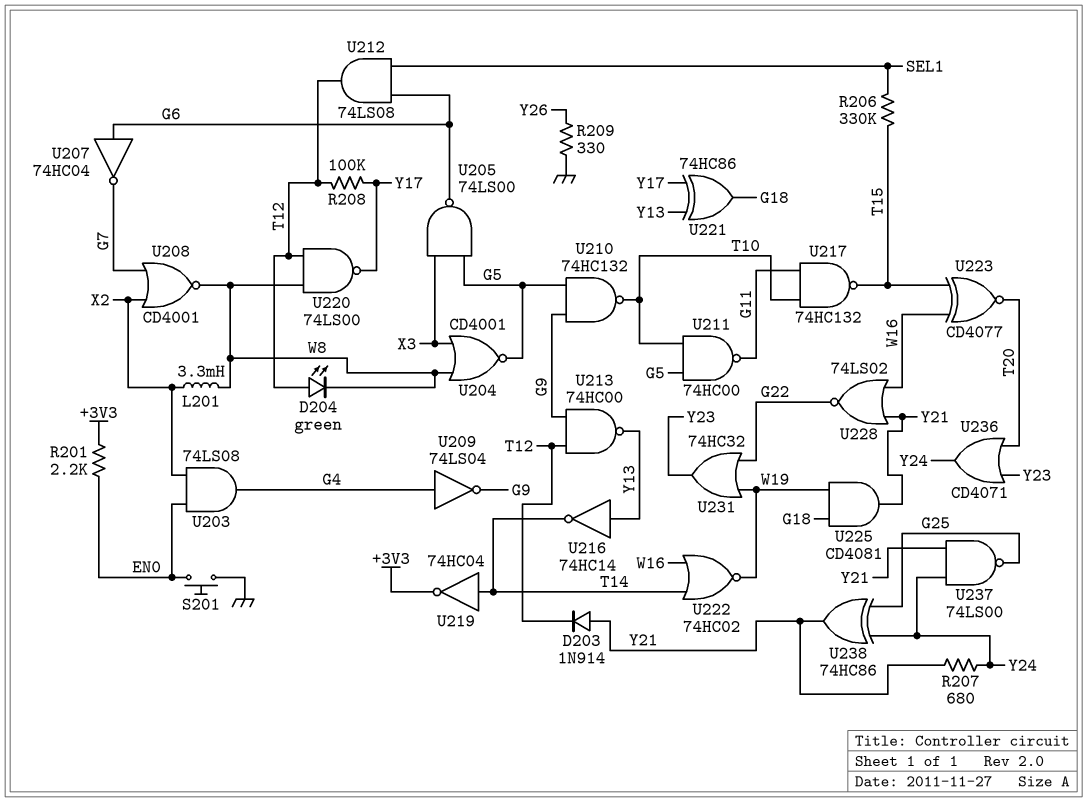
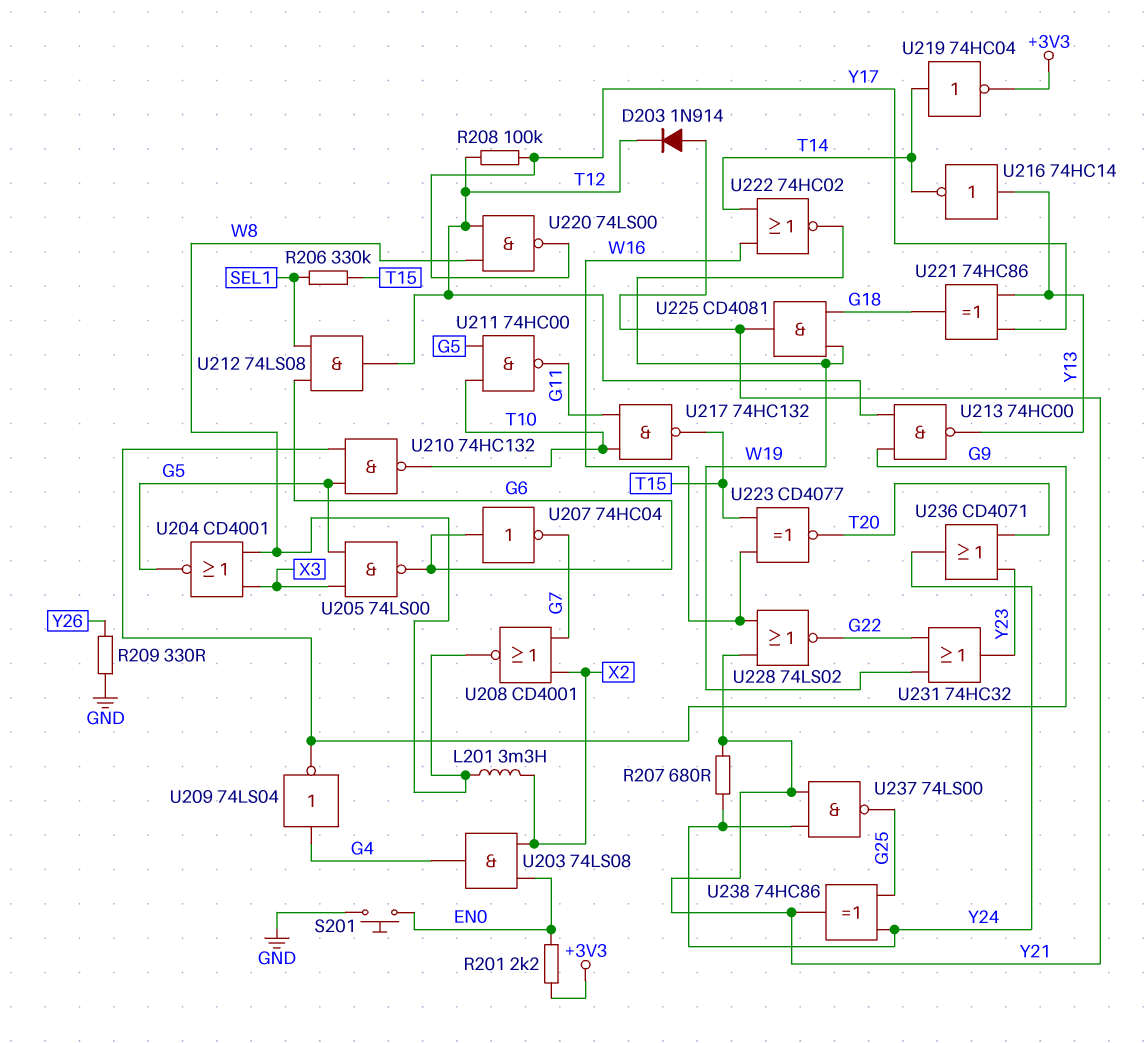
D204: LED green (A T12, K W8) -> none

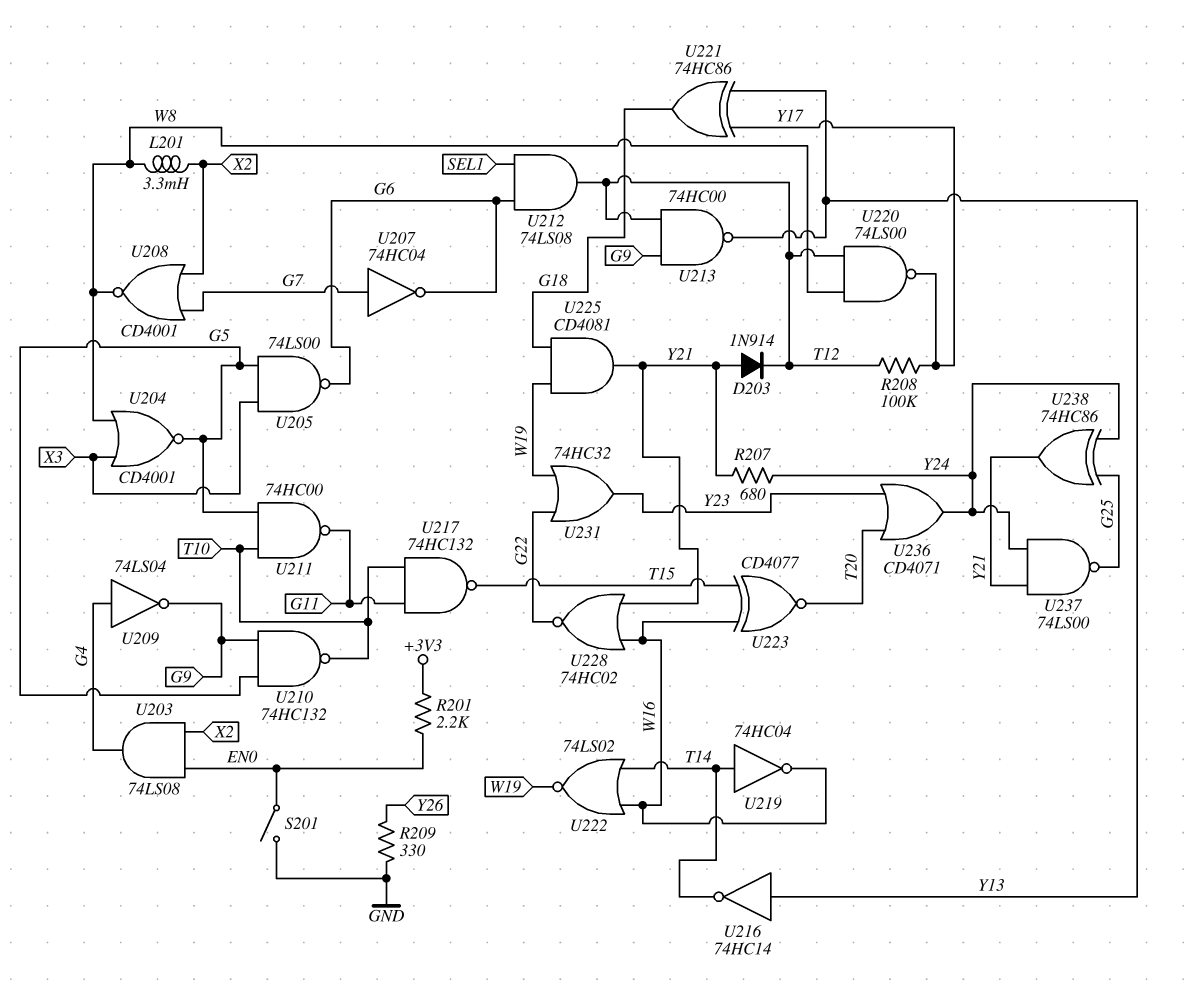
R206: 330k (SEL1, T15) -> none
S201: button (EN0, GND) -> switch (EN0, GND)
U207: NOT 74HC04 (in G6, out G7) -> NOT 74HC04 (in G7, out G6)
U219: NOT 74HC04 (in T14, out +3V3) -> NOT 74HC04 (in T14, out W16)
U222: NOR 74HC02 (in T14, in W16, out W19) -> NOR 74LS02 (in T14, in W16, out W19)
U228: NOR 74LS02 (in W16, in Y21, out G22) -> NOR 74HC02 (in W16, in Y21, out G22)

